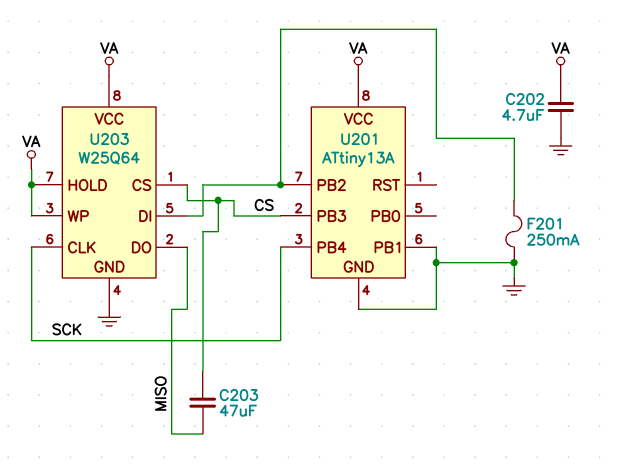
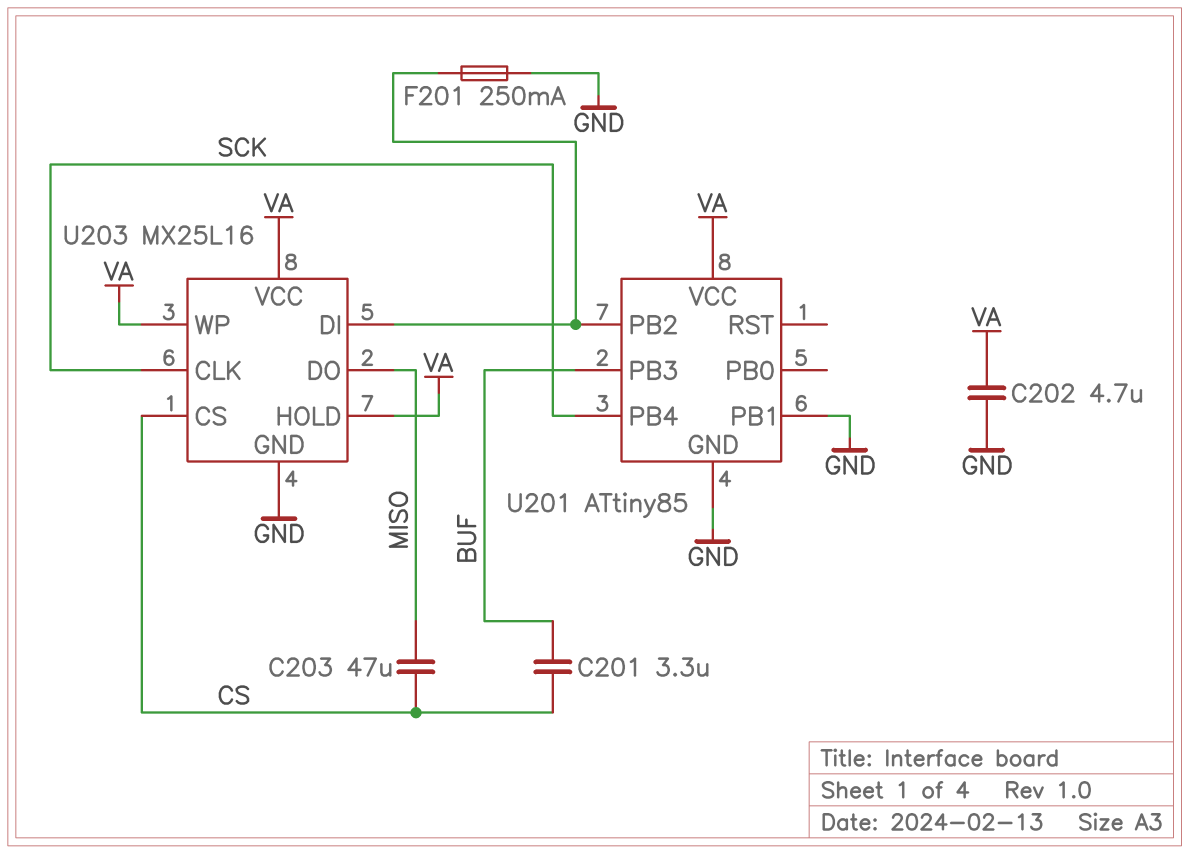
C201: none -> 3.3uF (BUF, CS)
U201: ATtiny13A -> ATtiny85
U201 pin PB3: CS -> BUF
U203: W25Q64 -> MX25L16

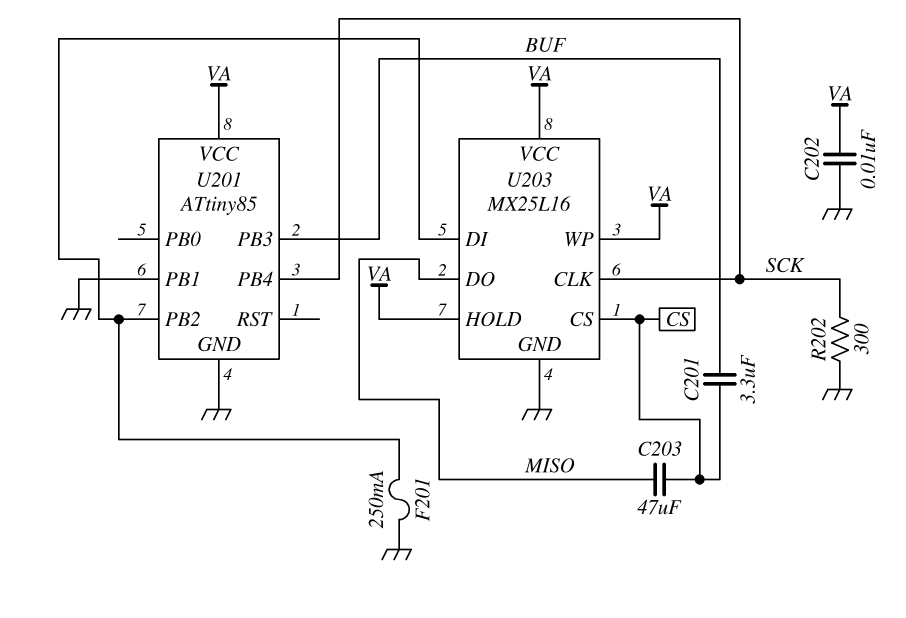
C202: 4.7uF (GND, VA) -> 10nF (GND, VA)
R202: none -> 300 (GND, SCK)

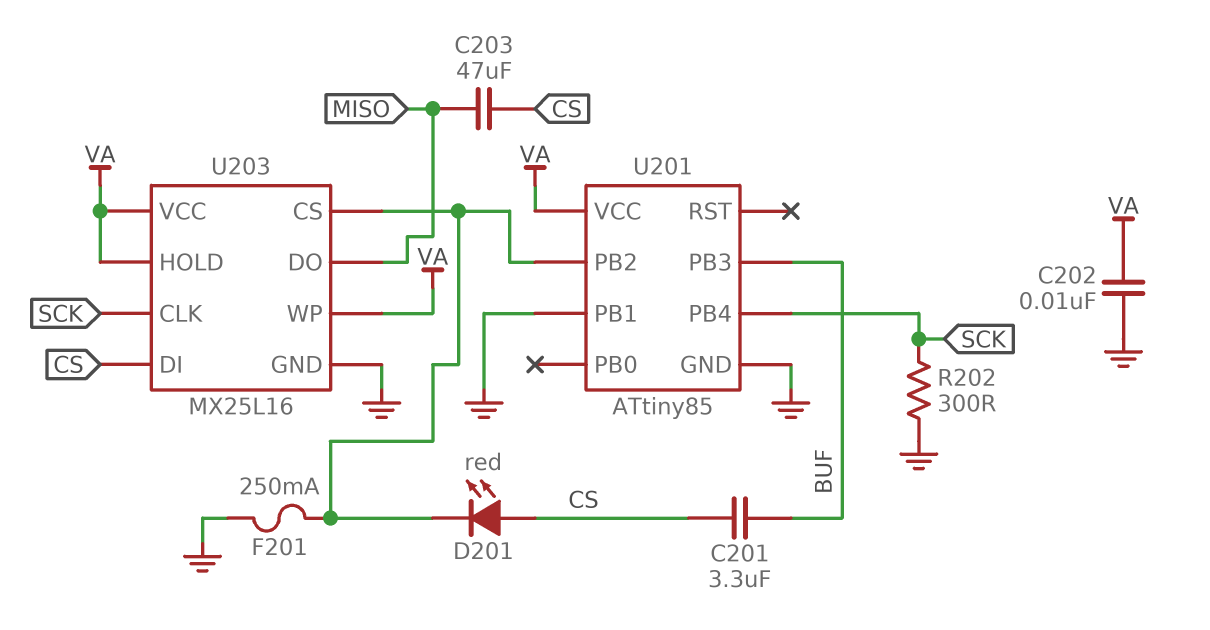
D201: none -> LED red (A CS, K U201/PB2)
U203 pin CS: CS -> U201/PB2
U203 pin DI: U201/PB2 -> CS

